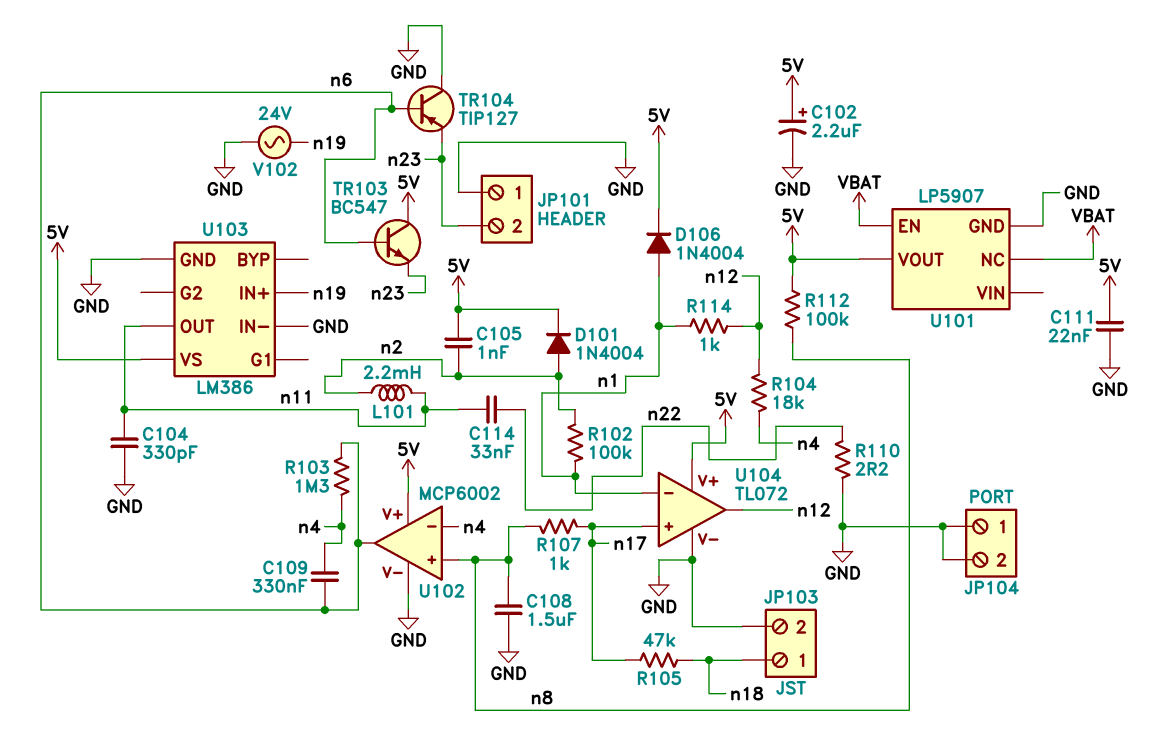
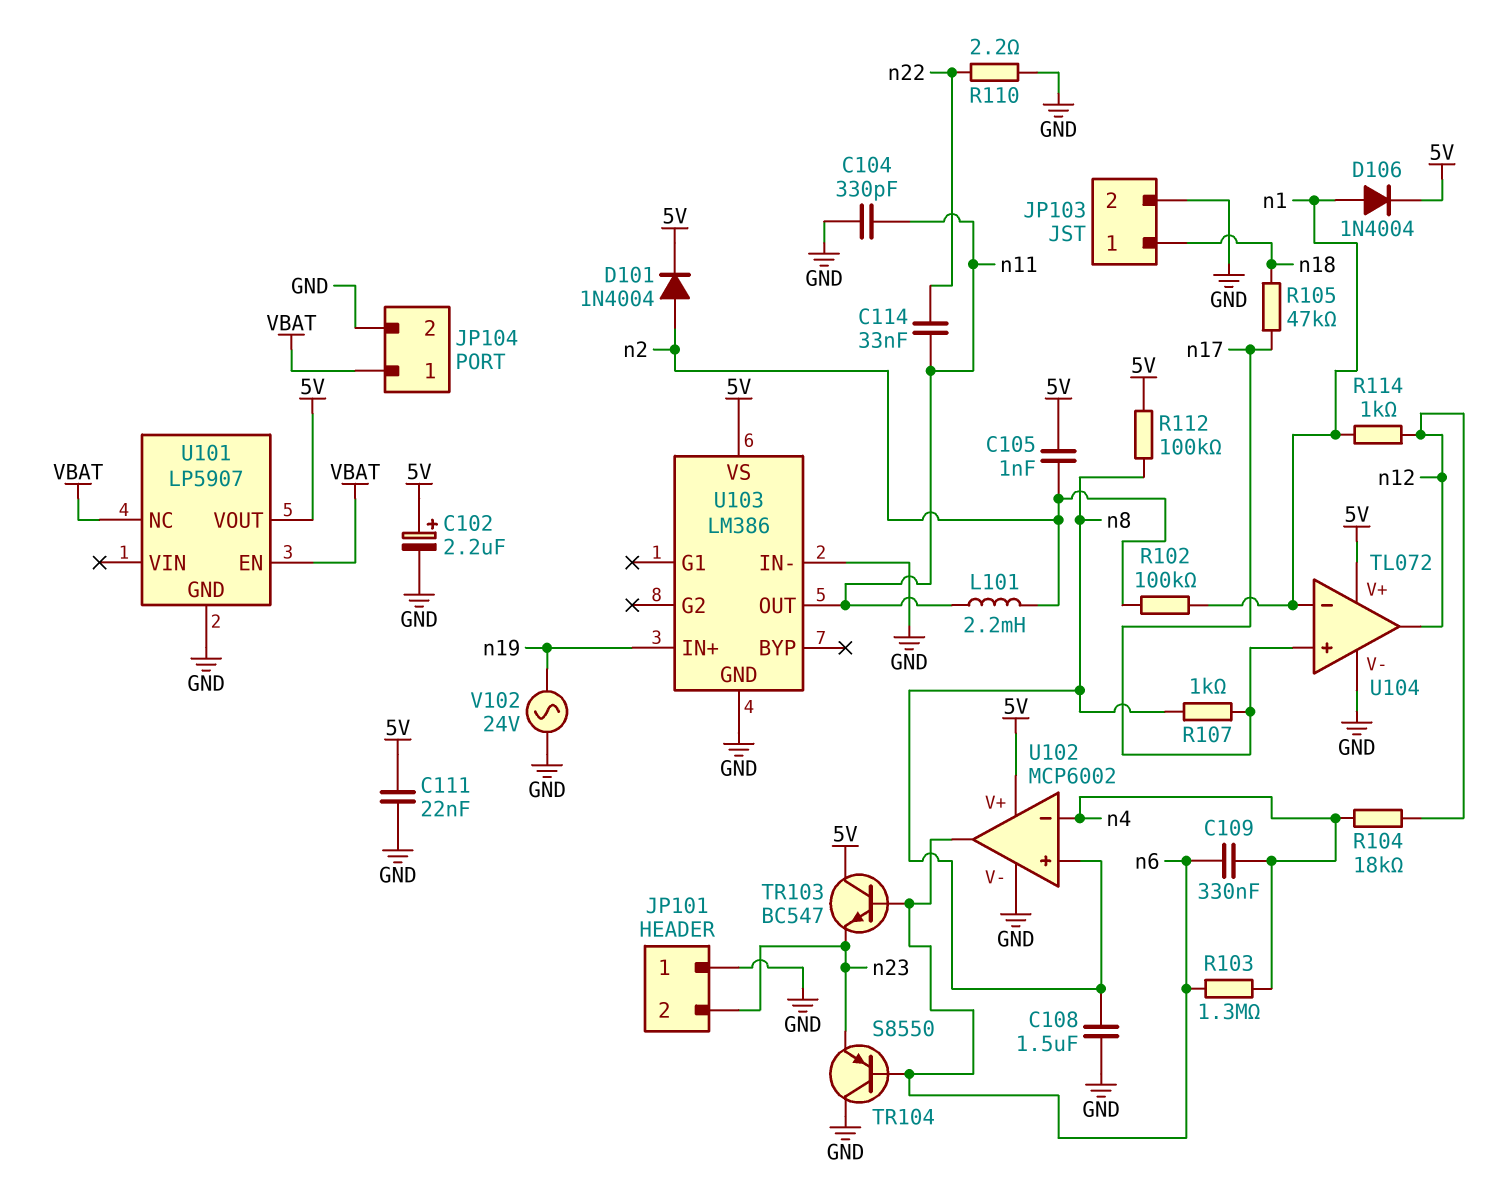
JP104 pin 1: GND -> VBAT
TR104: PNP TIP127 (B n6, C GND, E n23) -> PNP S8550 (B n6, C GND, E n23)

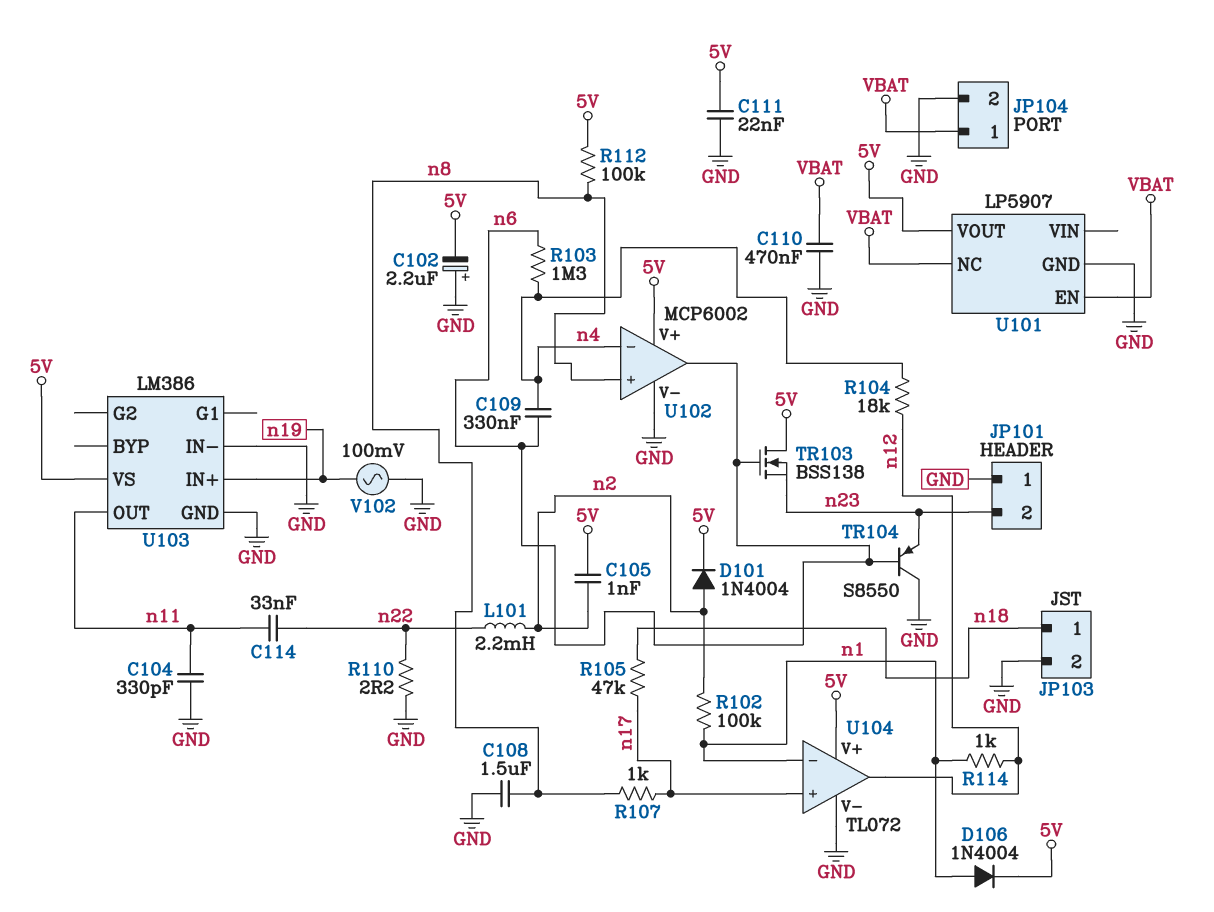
C102: 2.2uF (plus 5V, minus GND) -> 2.2uF (plus GND, minus 5V)
C110: none -> 470nF (GND, VBAT)
L101: 2.2mH (n2, n11) -> 2.2mH (n2, n22)
TR103: NPN BC547 (B n6, C 5V, E n23) -> NMOS BSS138 (G n6, D 5V, S n23)
V102: AC 24V (GND, n19) -> AC 100mV (GND, n19)

